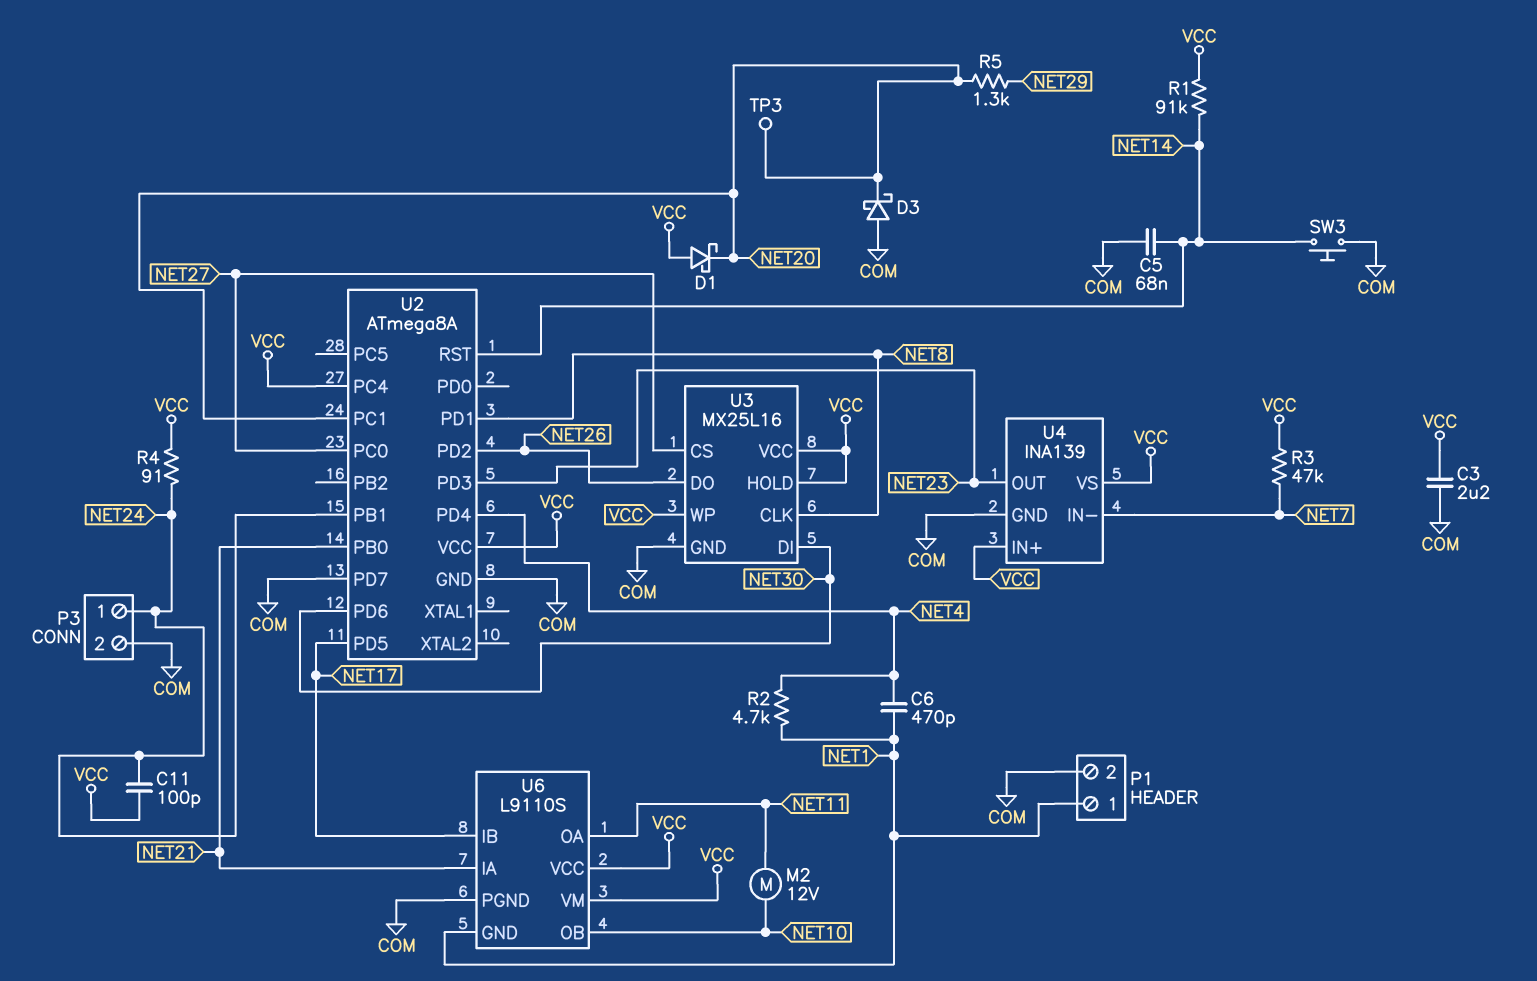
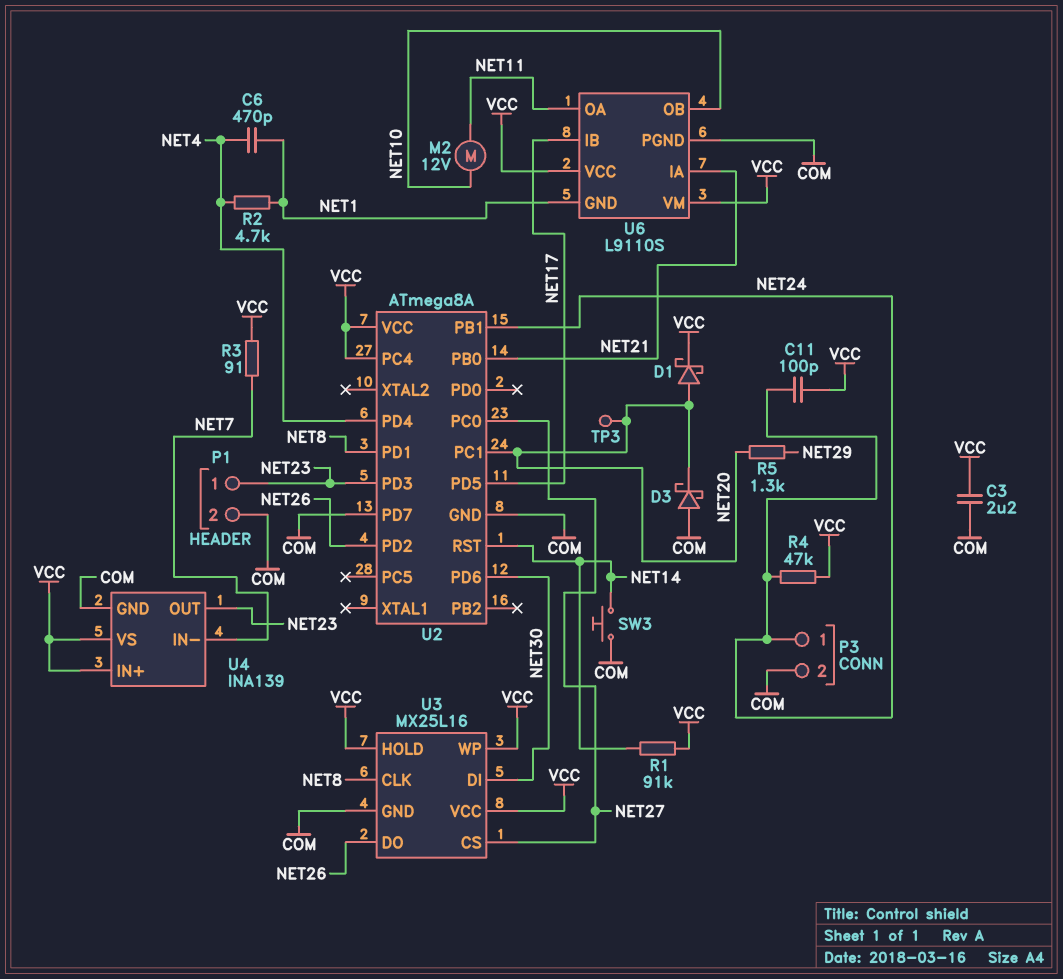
C5: 68nF (COM, NET14) -> none
D1: schottky (A VCC, K NET20) -> schottky (A NET20, K VCC)
P1 pin 1: NET1 -> NET23
R3: 47k (NET7, VCC) -> 91 (NET7, VCC)
R4: 91 (NET24, VCC) -> 47k (NET24, VCC)

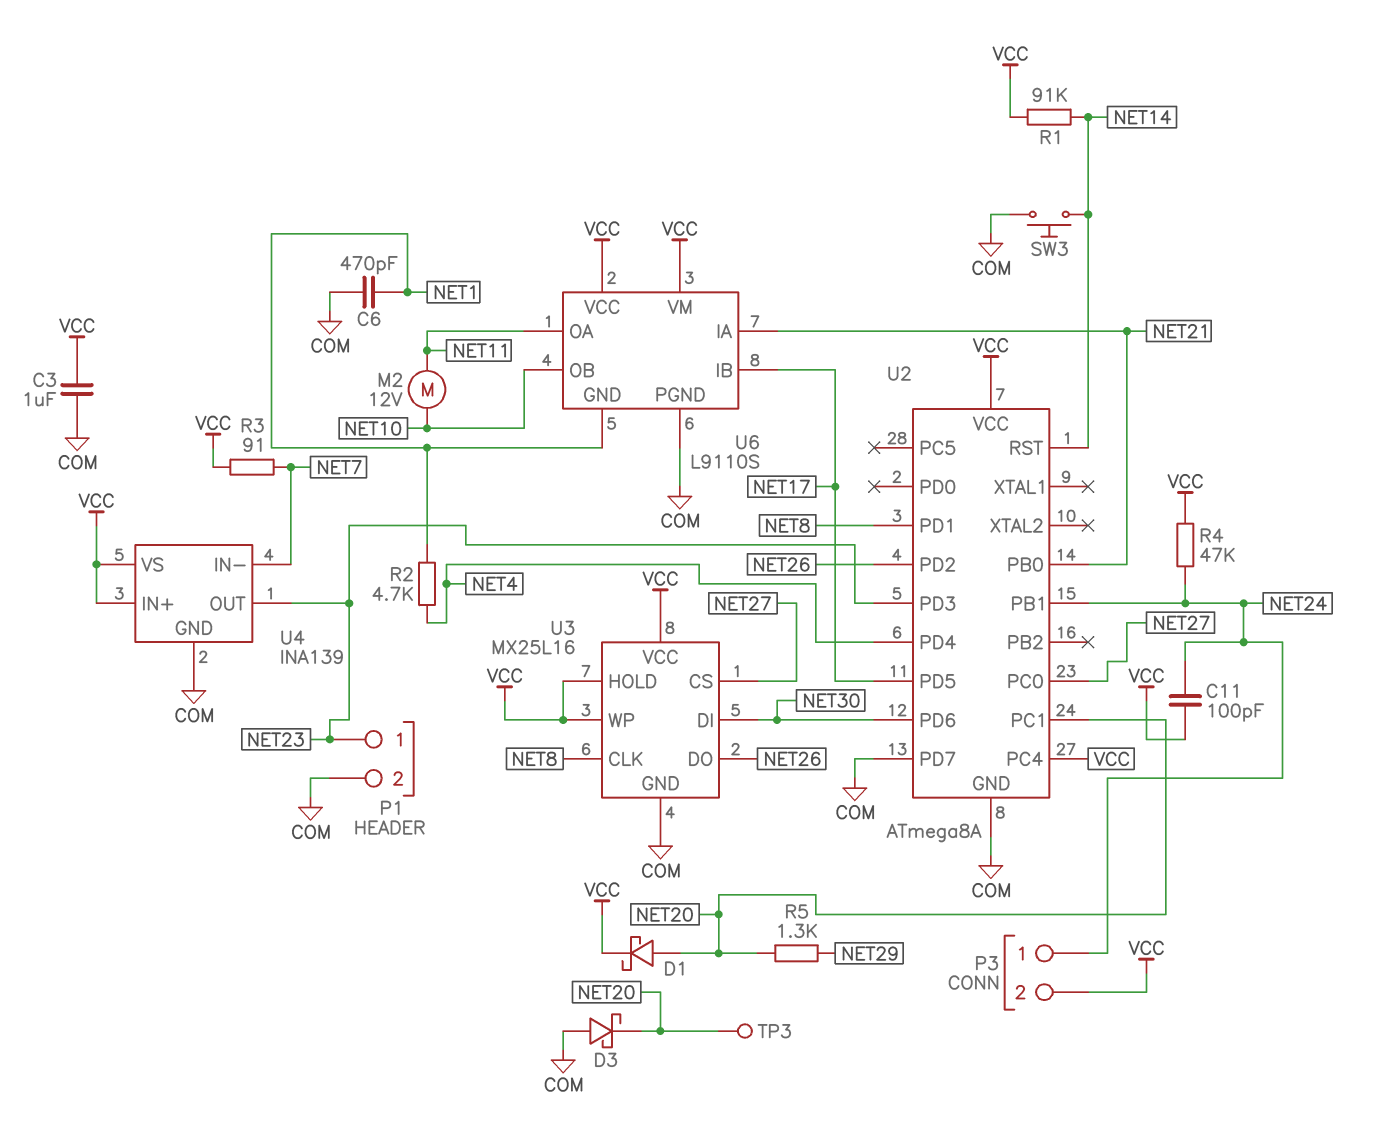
C3: 2.2uF (COM, VCC) -> 1uF (COM, VCC)
C6: 470pF (NET1, NET4) -> 470pF (COM, NET1)
P3 pin 2: COM -> VCC

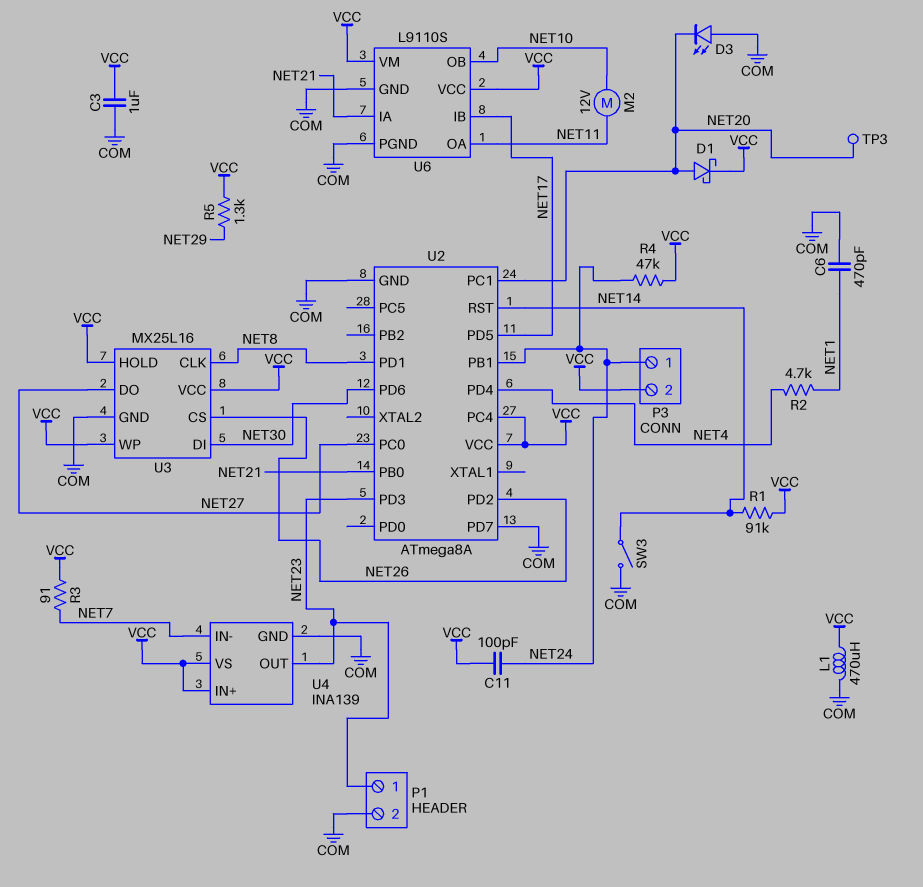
D3: schottky (A COM, K NET20) -> LED (A COM, K NET20)
L1: none -> 470uH (COM, VCC)
R5: 1.3k (NET20, NET29) -> 1.3k (NET29, VCC)
SW3: button (COM, NET14) -> switch (COM, NET14)
U3 pin CS: NET27 -> NET26
U3 pin DO: NET26 -> NET27
U6 pin GND: NET1 -> COM

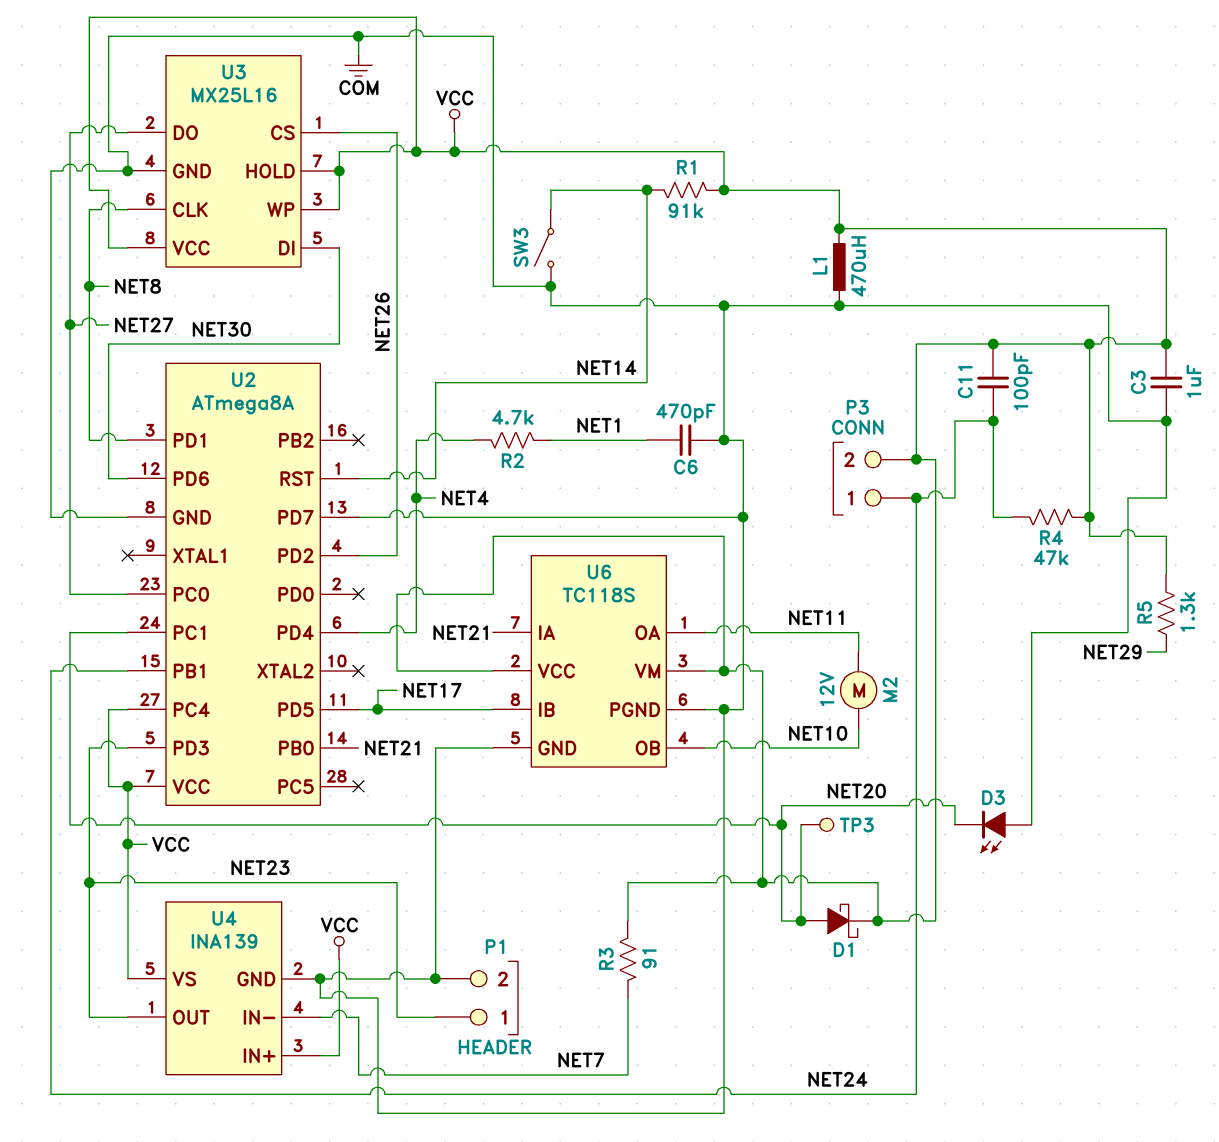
U6: L9110S -> TC118S

